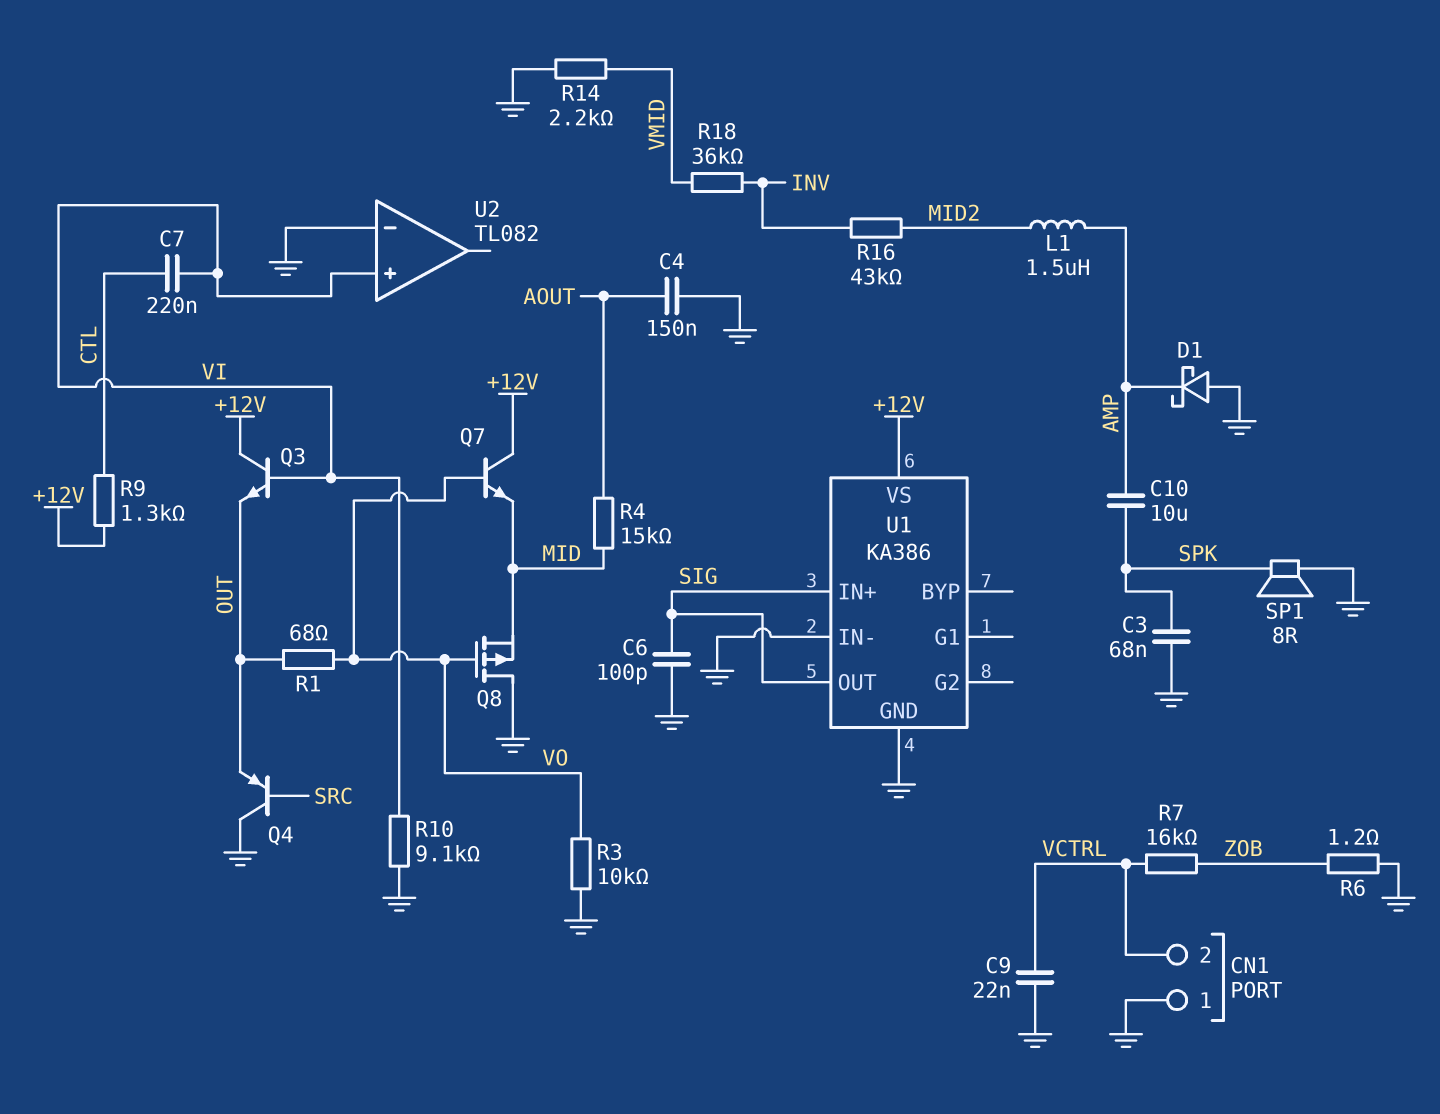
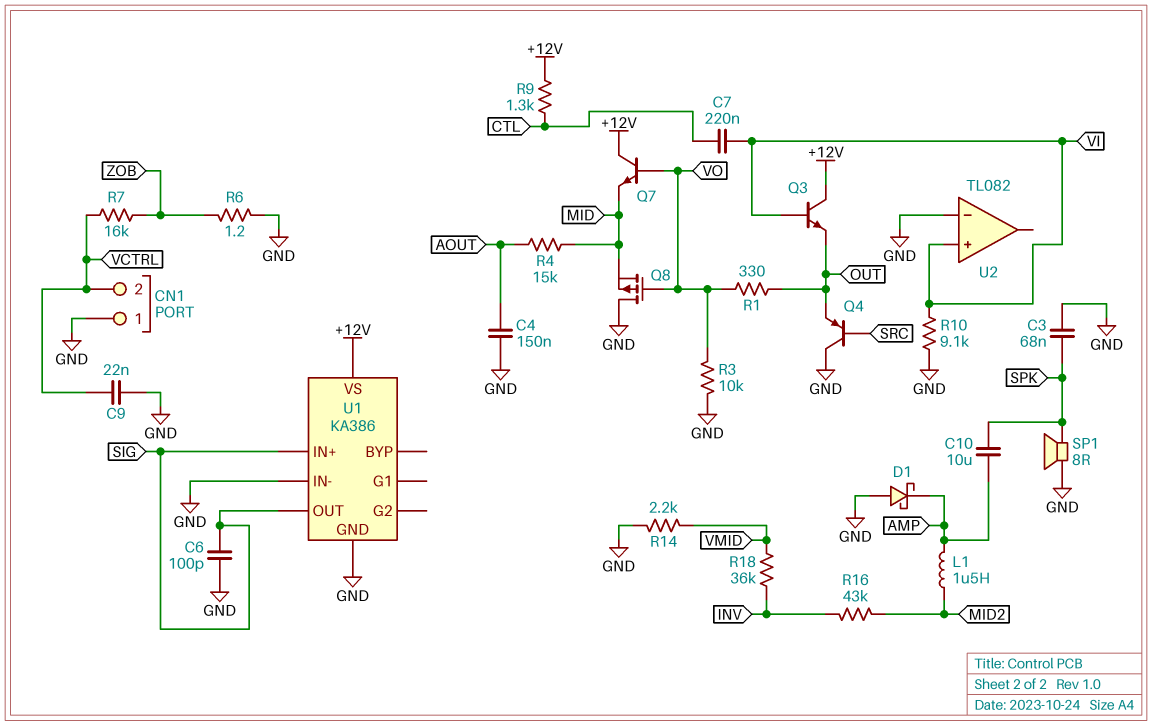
R1: 68 (OUT, VO) -> 330 (OUT, VO)

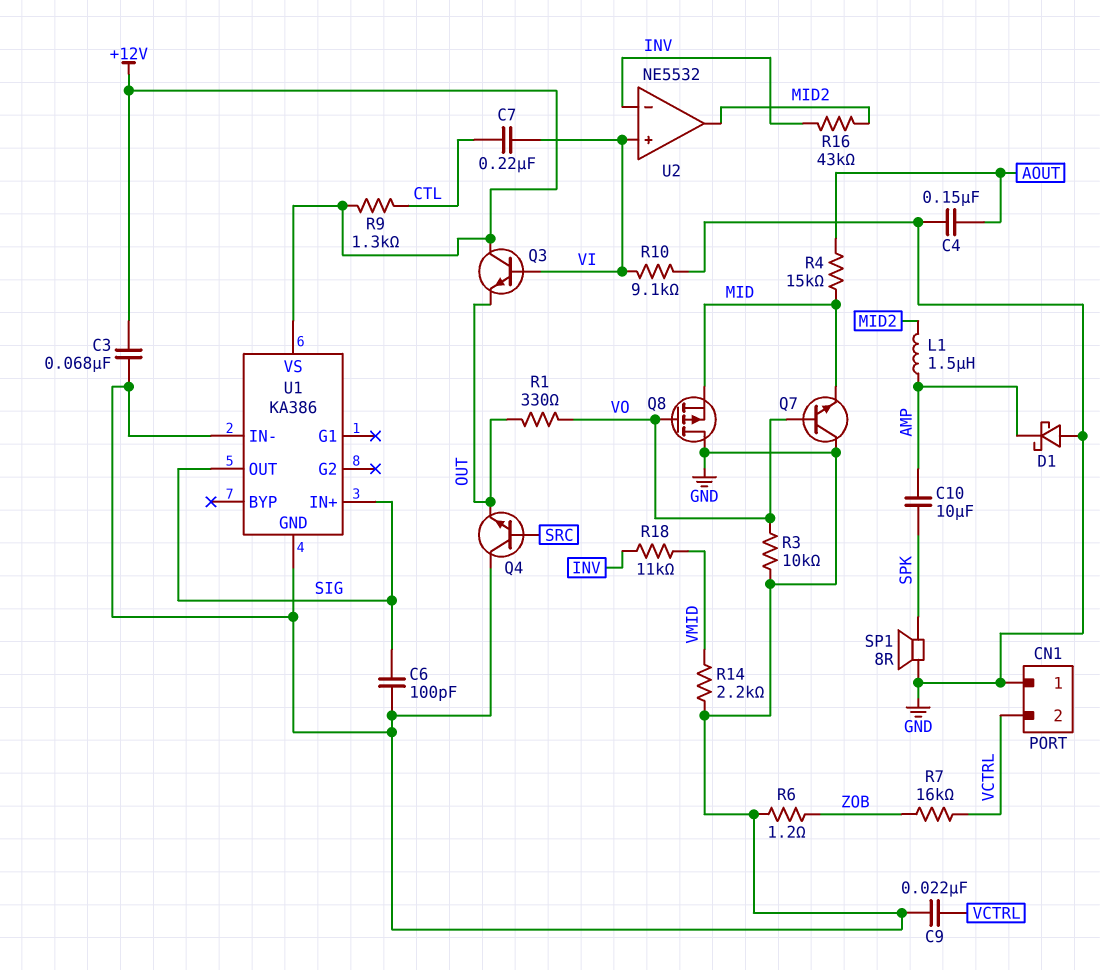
C3: 68nF (GND, SPK) -> 68nF (+12V, GND)
Q4: PNP (B SRC, C GND, E OUT) -> NPN (B SRC, C GND, E OUT)
Q7: NPN (B VO, C +12V, E MID) -> NPN (B VO, C GND, E MID)
R18: 36k (INV, VMID) -> 11k (INV, VMID)
U2: TL082 -> NE5532
U2 pin in-: GND -> INV
U2 pin out: none -> MID2

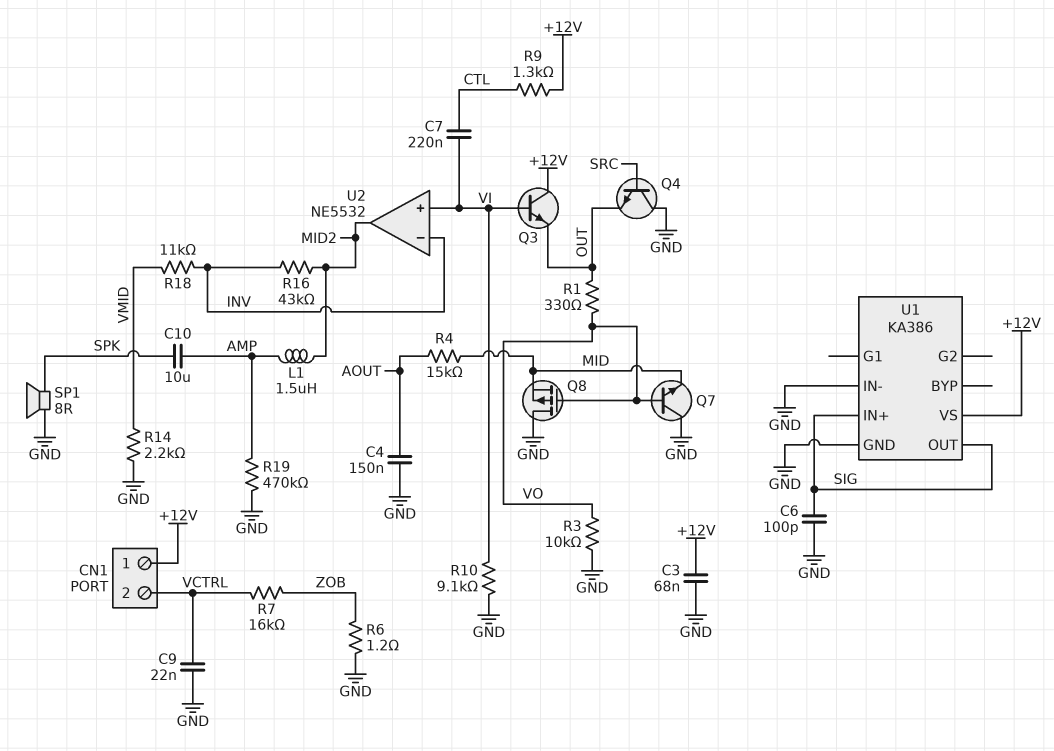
CN1 pin 1: GND -> +12V
D1: schottky (A GND, K AMP) -> none
R19: none -> 470k (AMP, GND)

